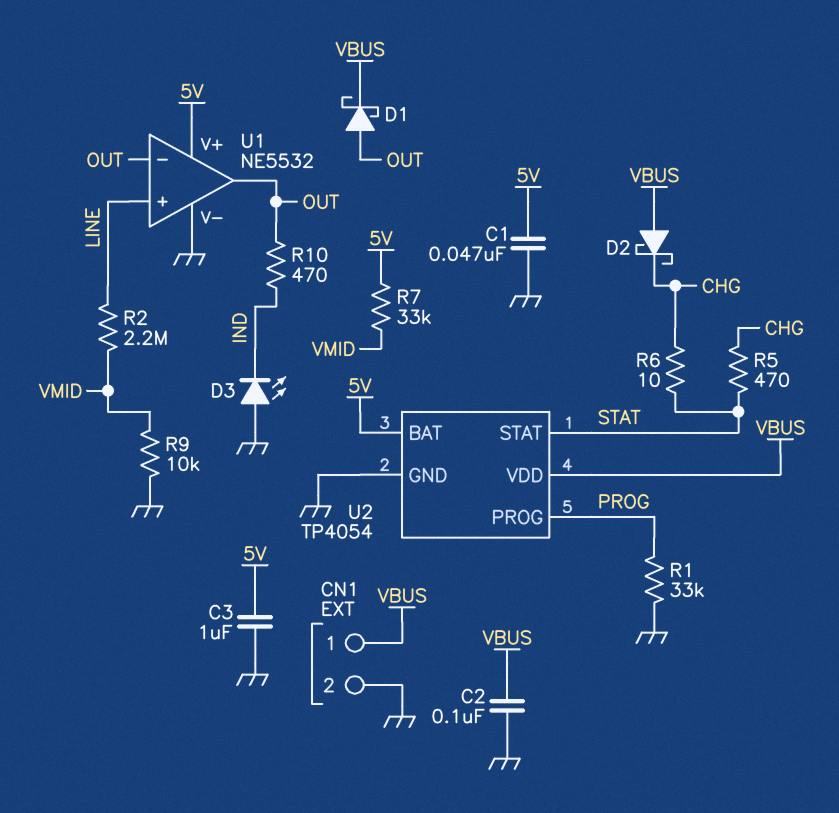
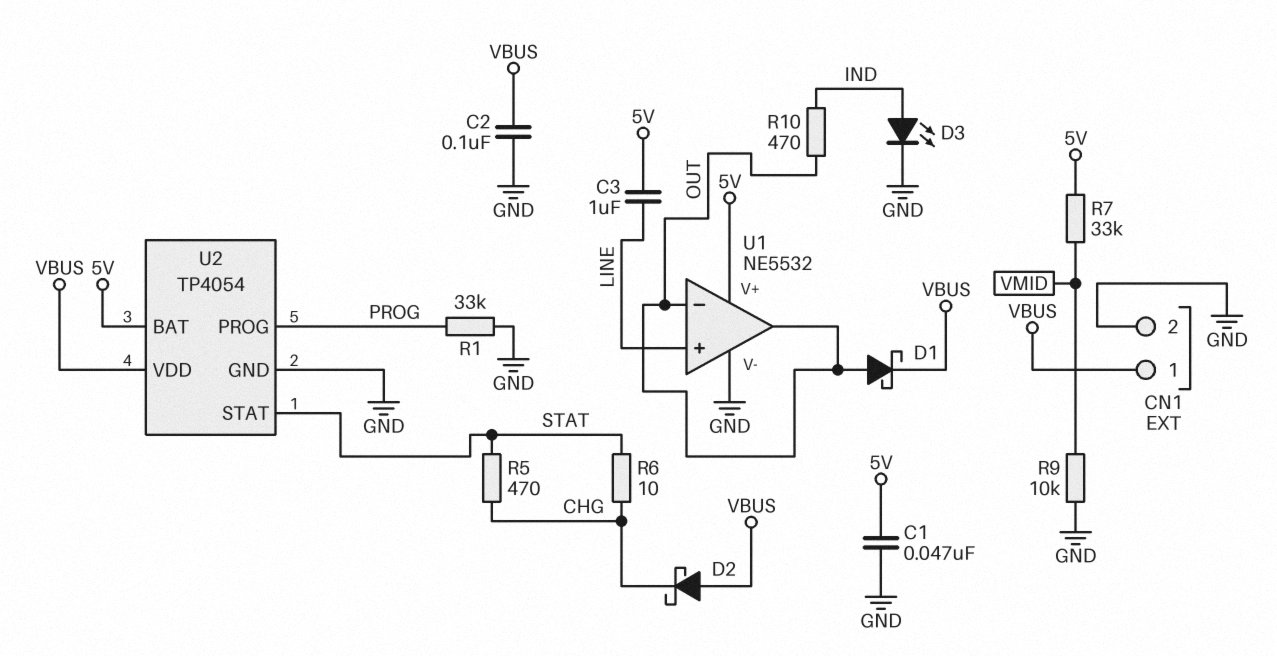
C3: 1uF (5V, GND) -> 1uF (5V, LINE)
D3: LED (A GND, K IND) -> LED (A IND, K GND)
R2: 2.2M (LINE, VMID) -> none

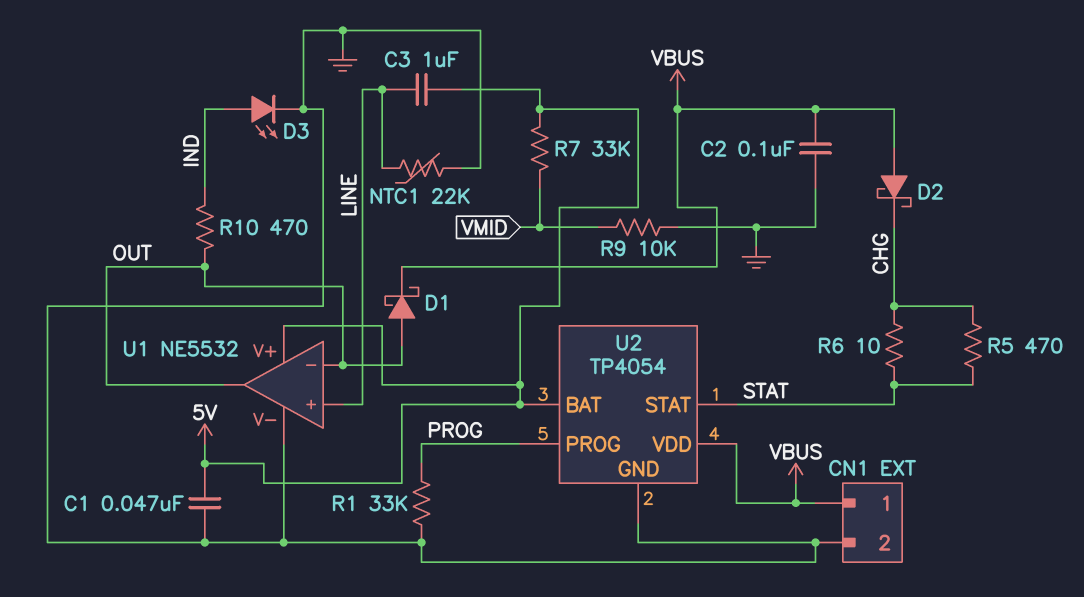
NTC1: none -> 22k (GND, LINE)

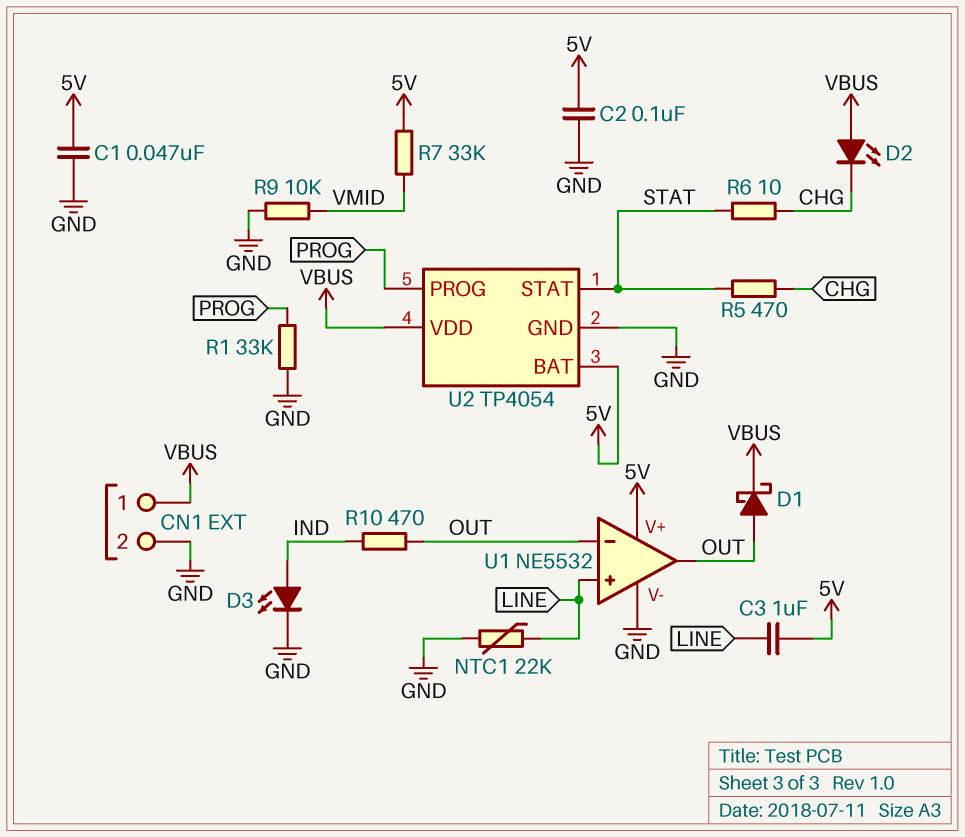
C2: 100nF (GND, VBUS) -> 100nF (5V, GND)
D2: schottky (A VBUS, K CHG) -> LED (A VBUS, K CHG)

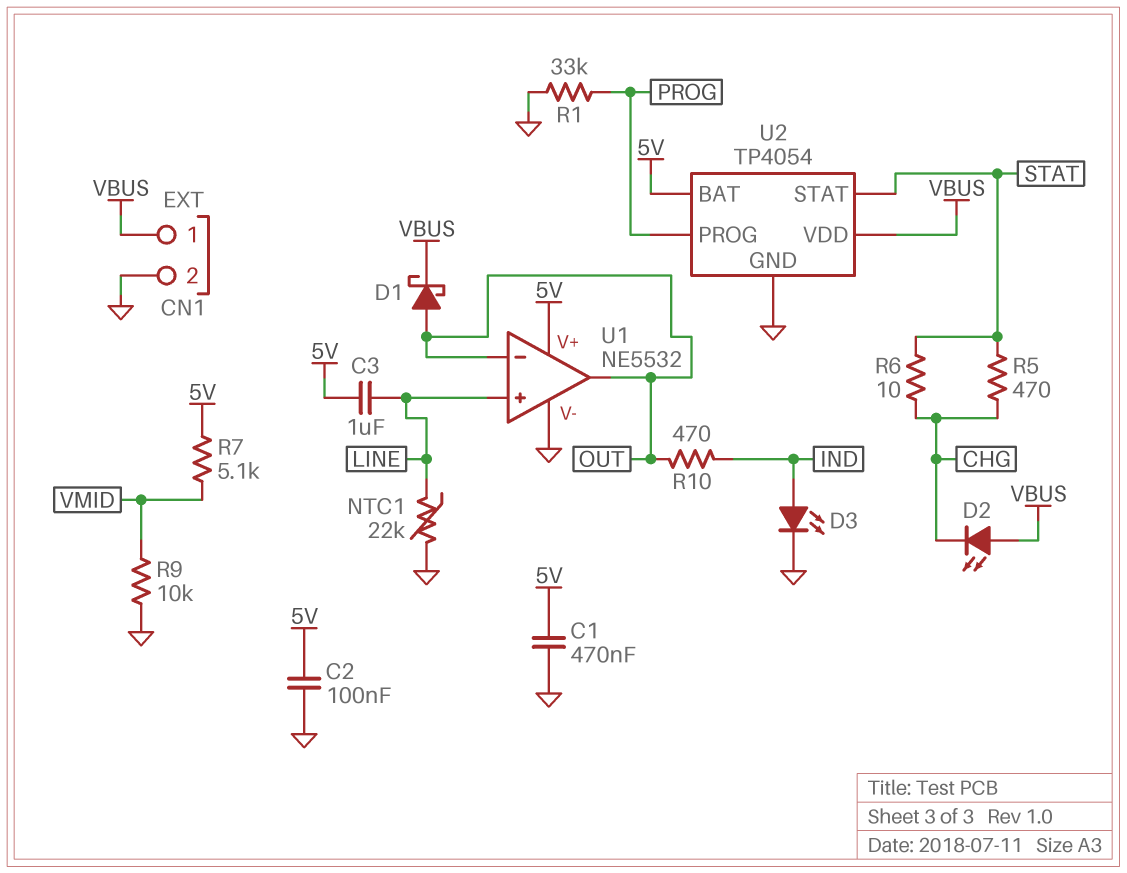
C1: 47nF (5V, GND) -> 470nF (5V, GND)
R7: 33k (5V, VMID) -> 5.1k (5V, VMID)

